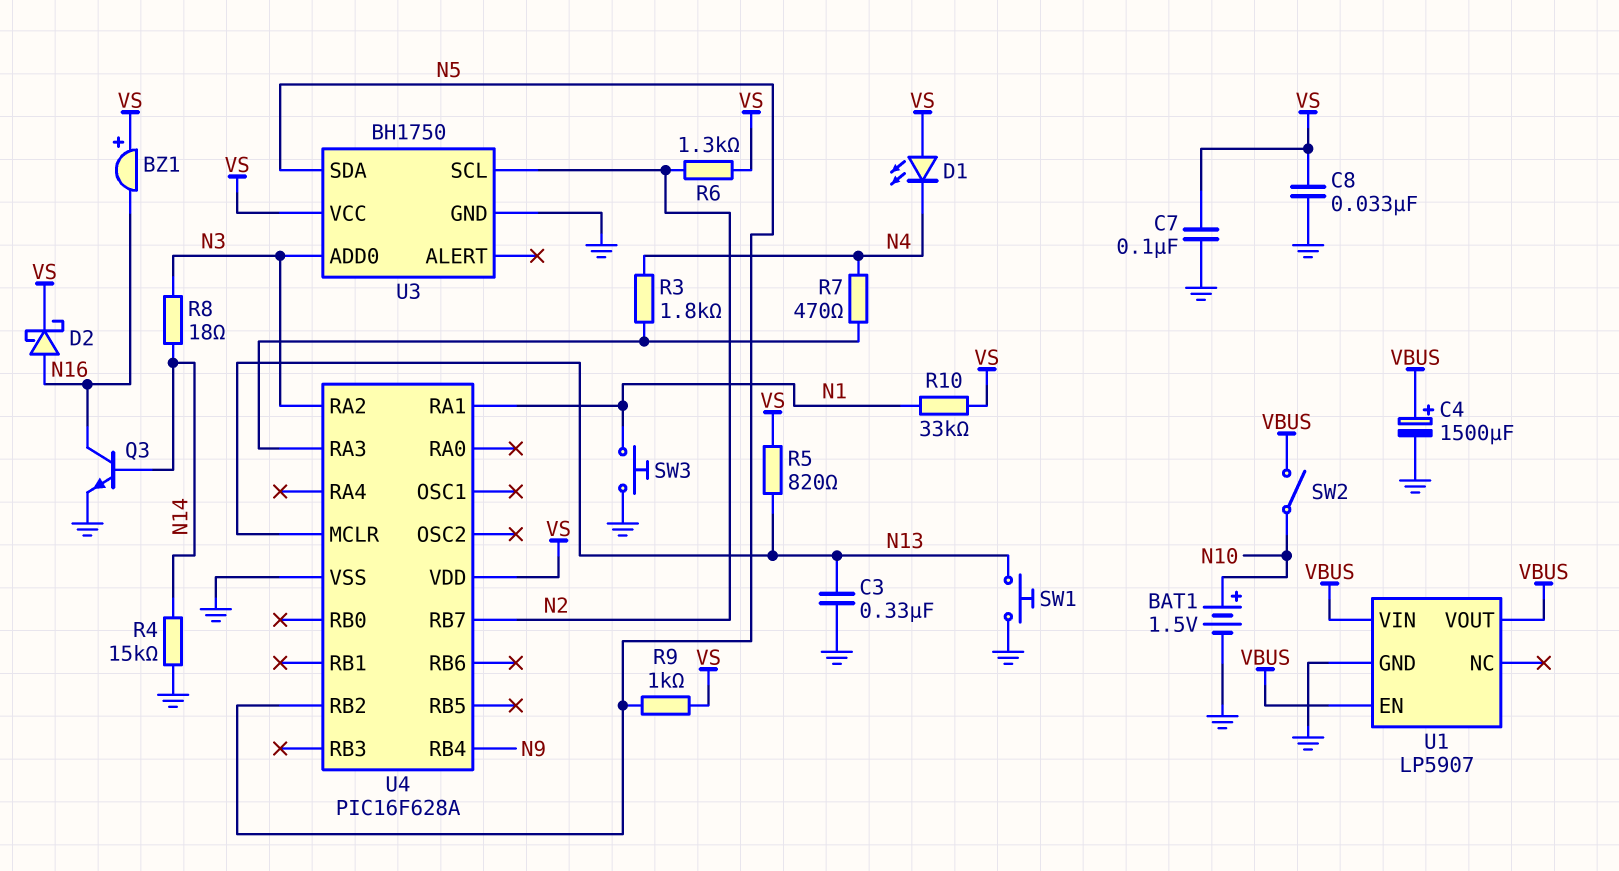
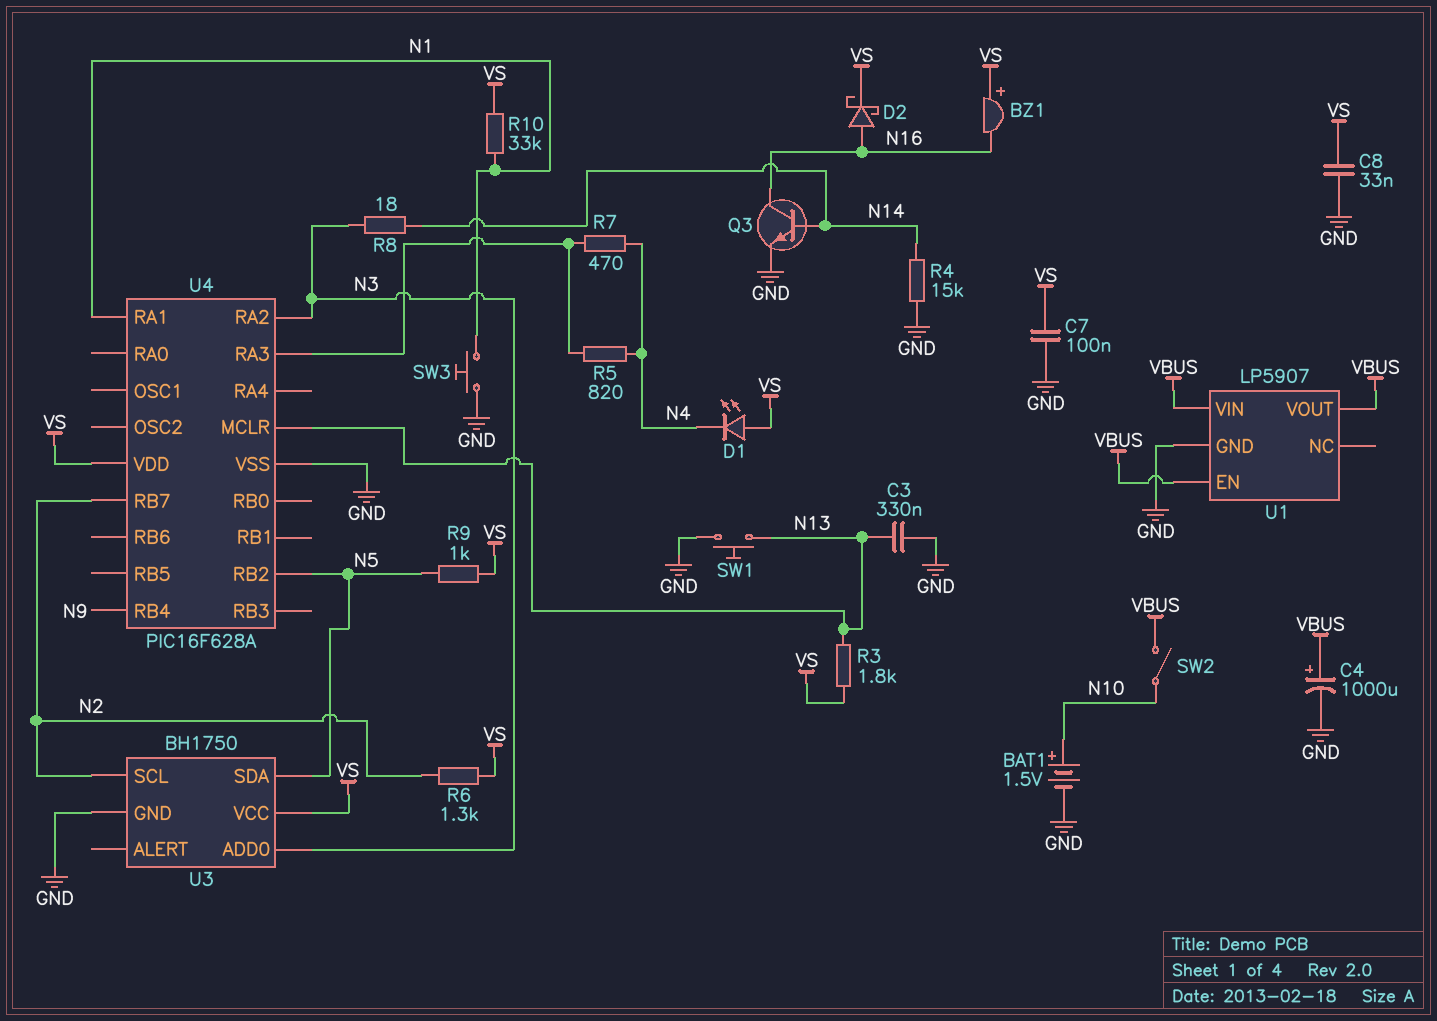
C4: 1500uF (plus VBUS, minus GND) -> 1000uF (plus VBUS, minus GND)
R3: 1.8k (N4, U4/RA3) -> 1.8k (N13, VS)
R5: 820 (N13, VS) -> 820 (N4, U4/RA3)

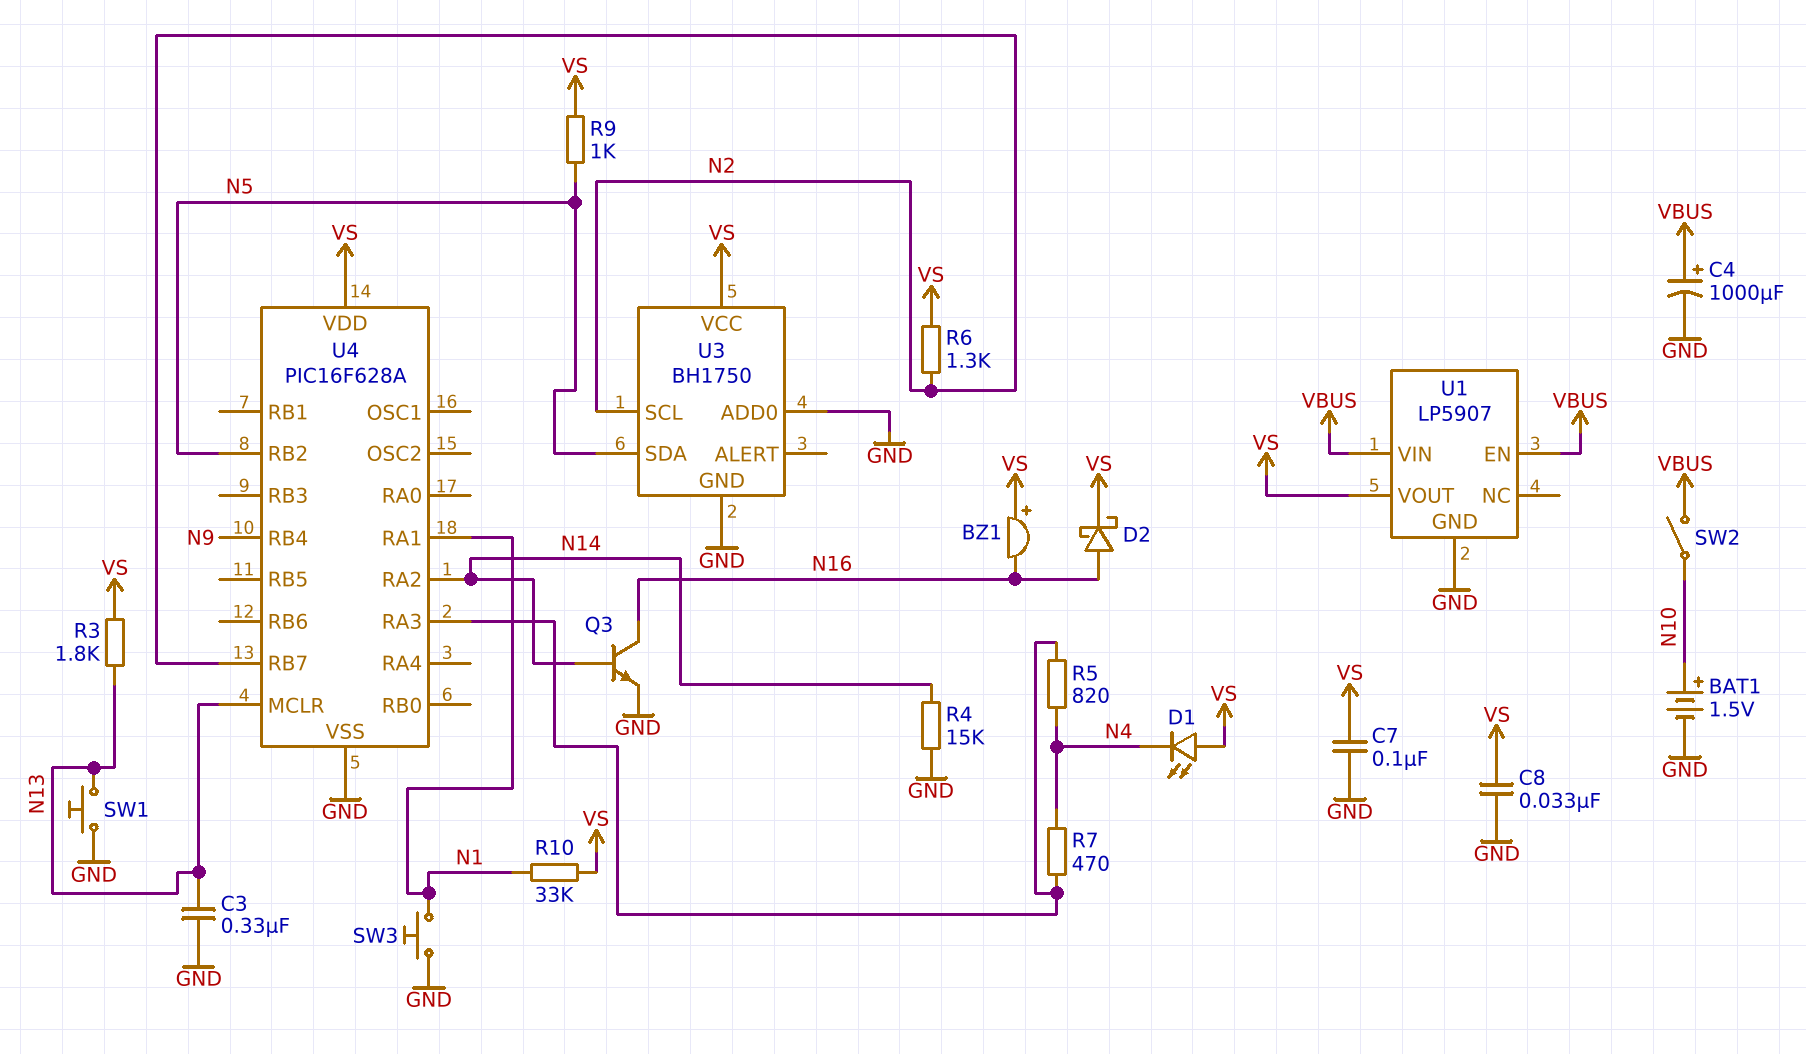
R8: 18 (N3, N14) -> none
U1 pin VOUT: VBUS -> VS
U3 pin ADD0: N3 -> GND
U4 pin RA2: N3 -> N14

